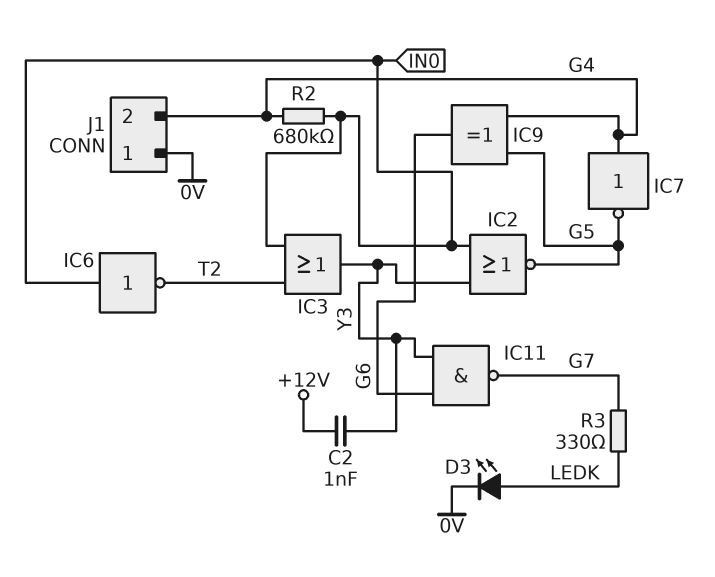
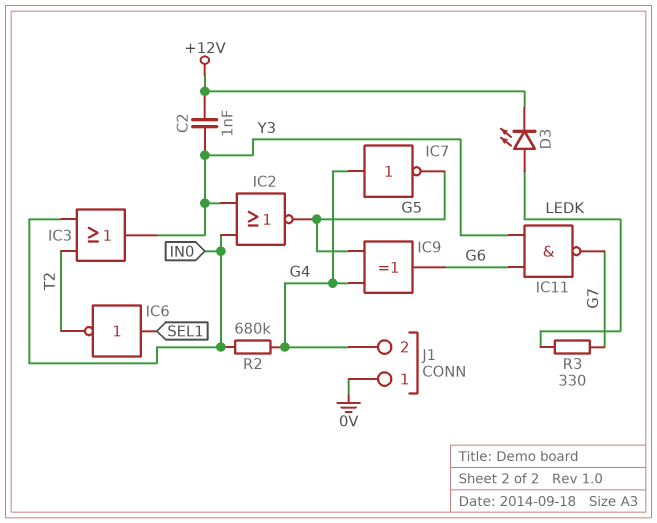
D3: LED (A LEDK, K 0V) -> LED (A LEDK, K +12V)
IC6: NOT (in IN0, out T2) -> NOT (in SEL1, out T2)

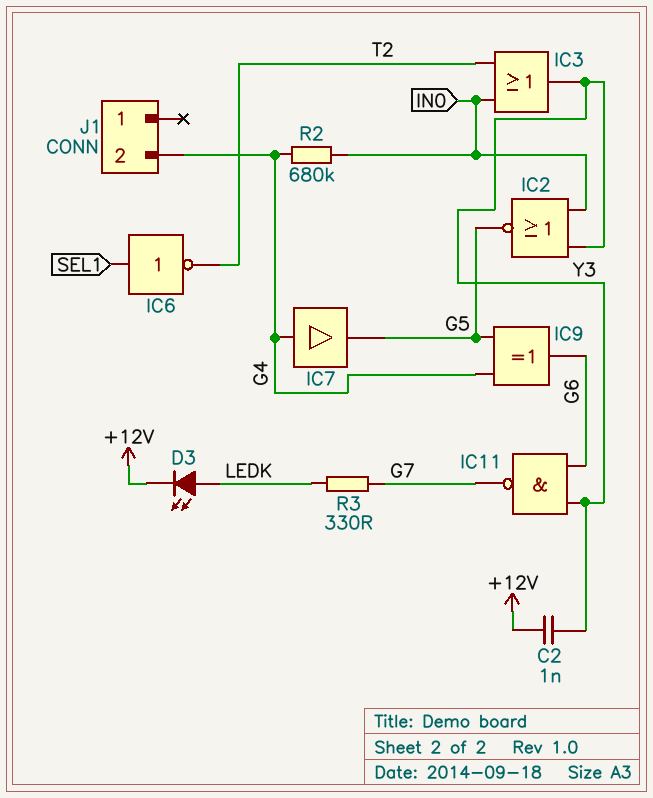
IC7: NOT (in G4, out G5) -> buffer (in G4, out G5)
J1 pin 1: 0V -> none

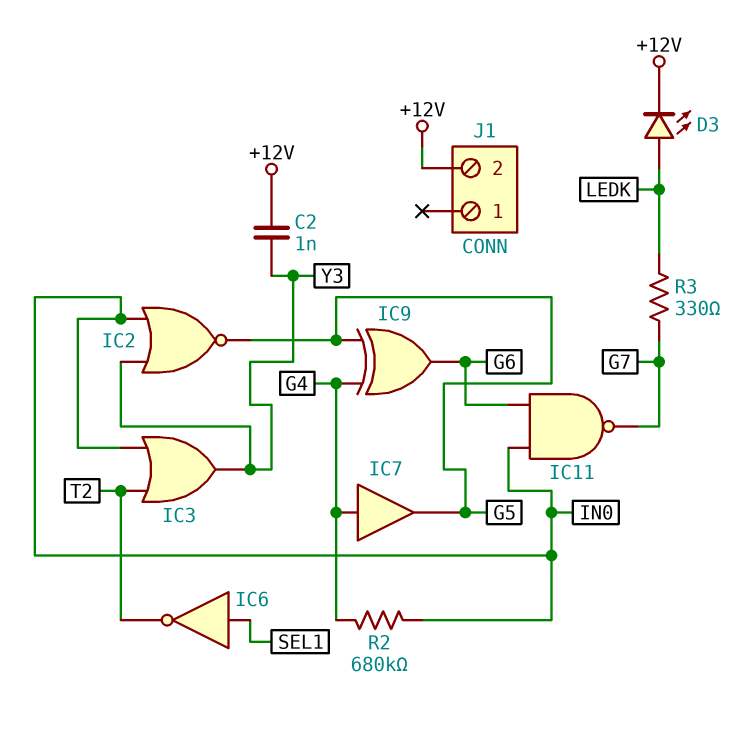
IC11: NAND (in G6, in Y3, out G7) -> NAND (in G6, in IN0, out G7)
J1 pin 2: G4 -> +12V

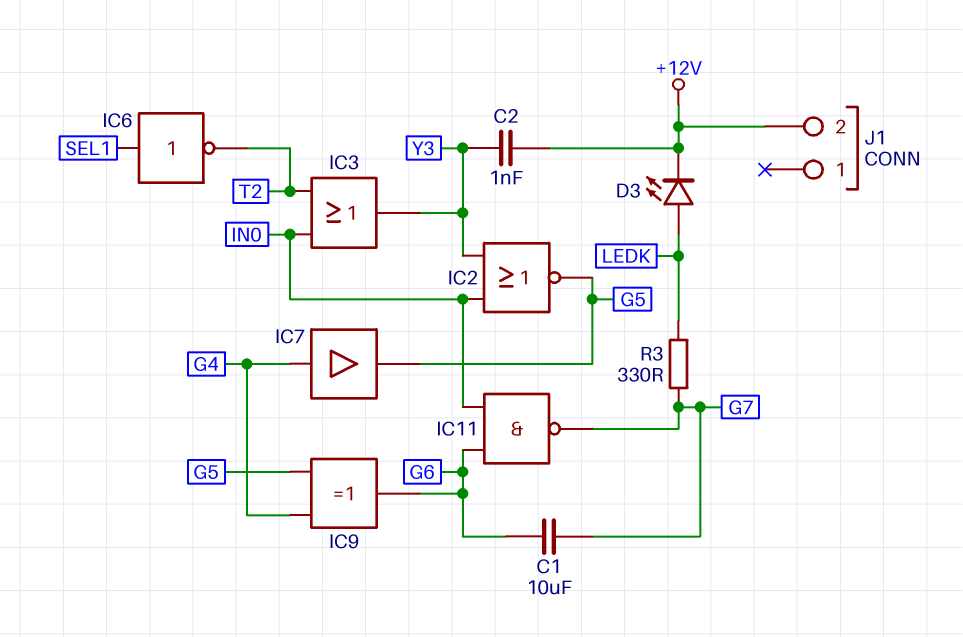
C1: none -> 10uF (G6, G7)
R2: 680k (G4, IN0) -> none

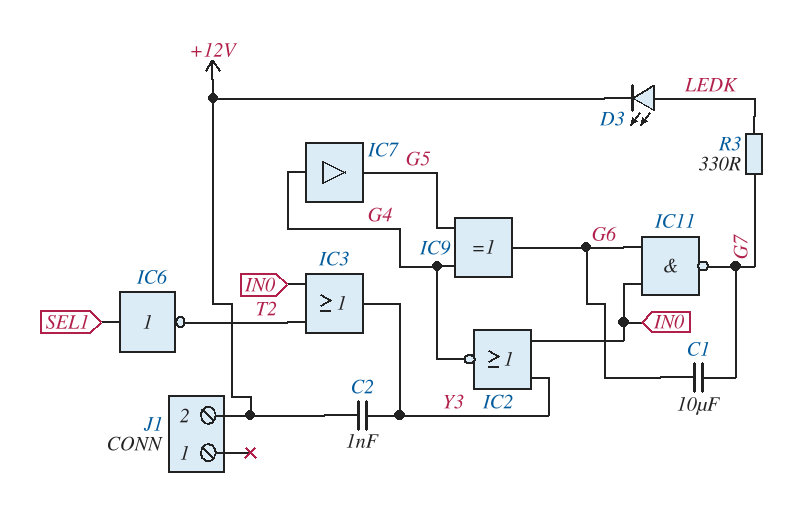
IC2: NOR (in IN0, in Y3, out G5) -> NOR (in IN0, in Y3, out G4)

